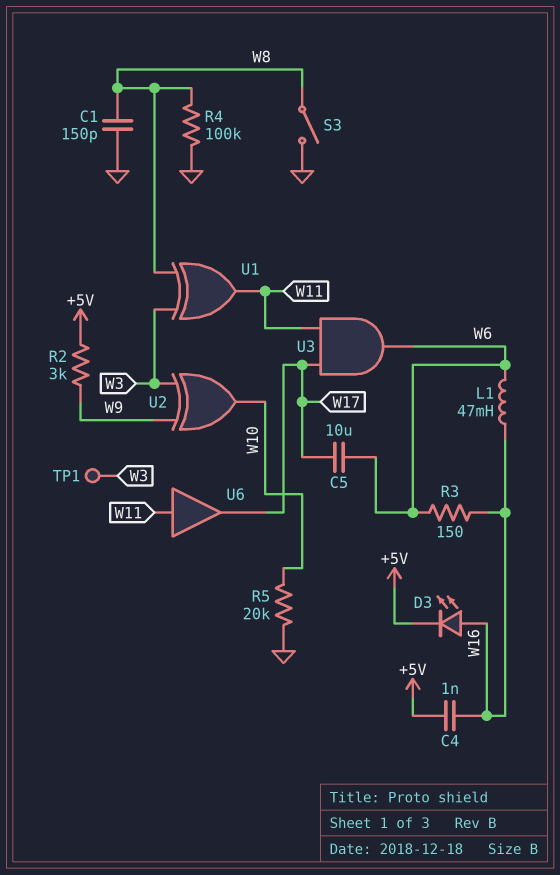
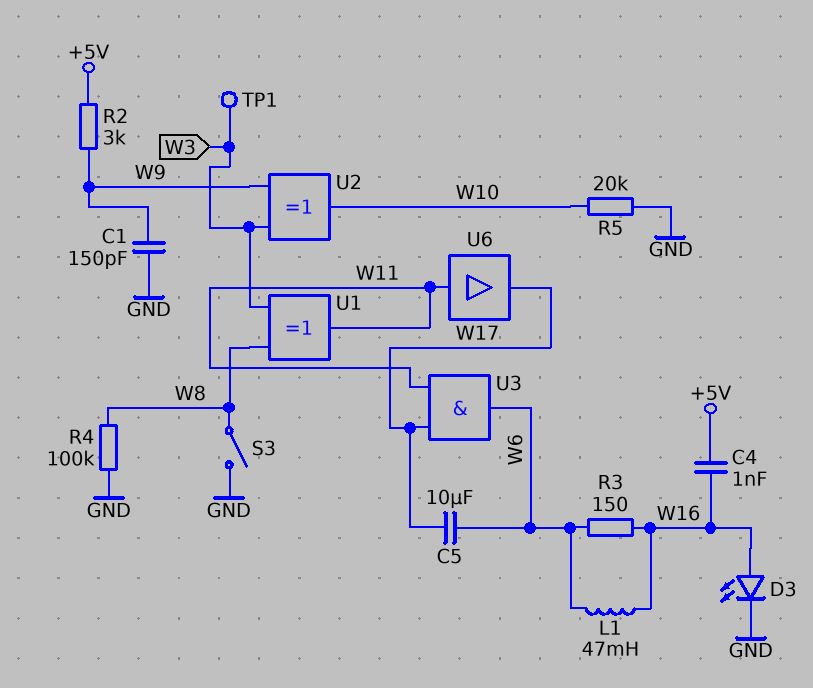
C1: 150pF (GND, W8) -> 150pF (GND, W9)
D3: LED (A W16, K +5V) -> LED (A W16, K GND)

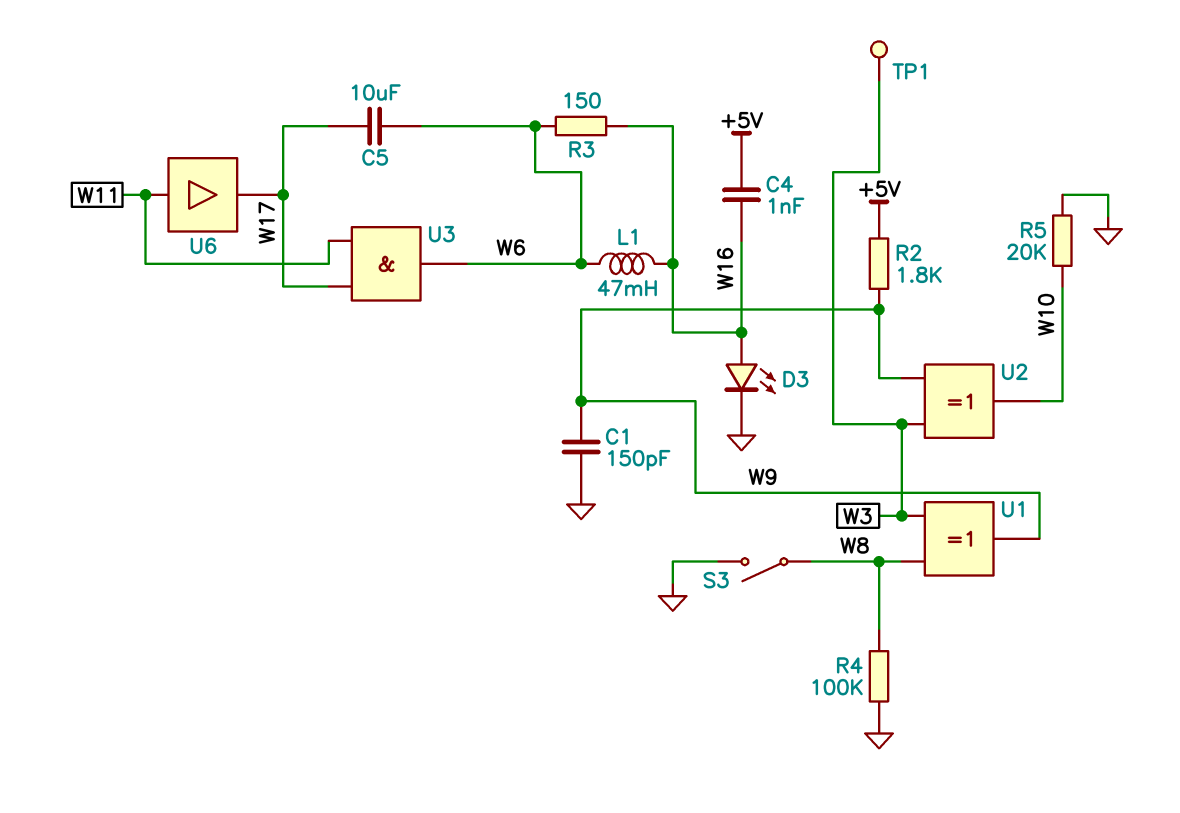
R2: 3k (+5V, W9) -> 1.8k (+5V, W9)
U1: XOR (in W3, in W8, out W11) -> XOR (in W3, in W8, out W9)

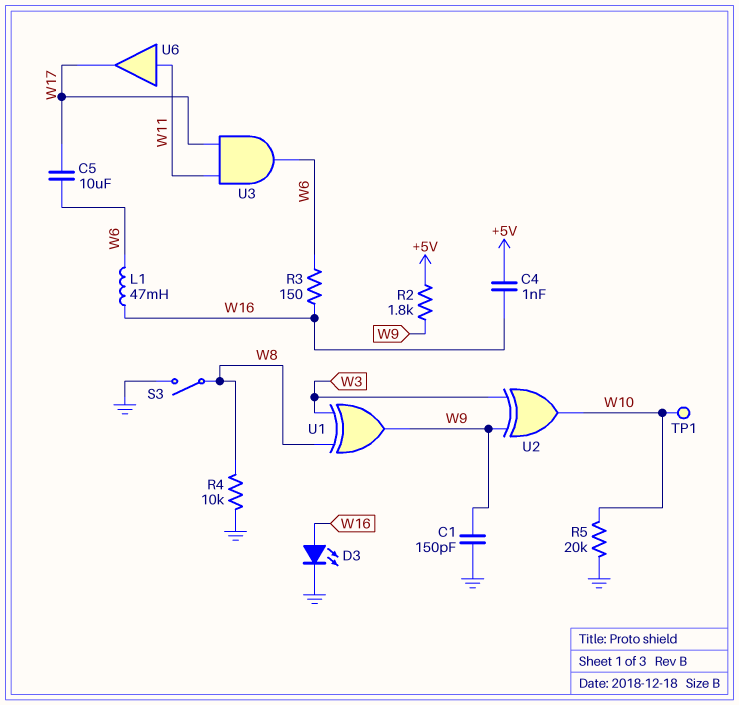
R4: 100k (GND, W8) -> 10k (GND, W8)
TP1: test point (W3) -> test point (W10)

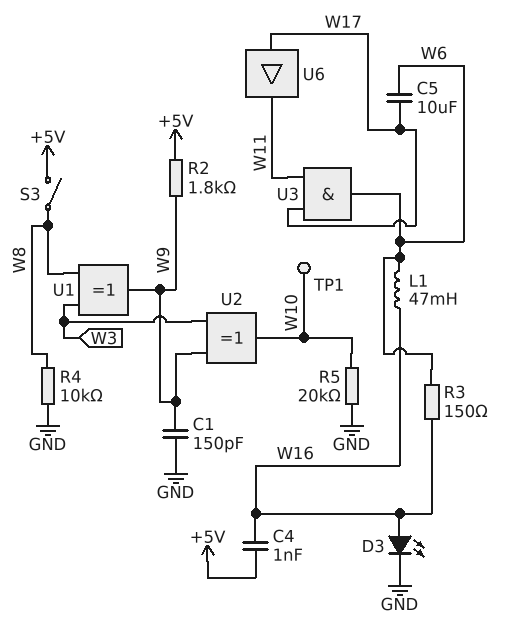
S3: switch (GND, W8) -> switch (+5V, W8)
U6: buffer (in W11, out W17) -> buffer (in W17, out W11)

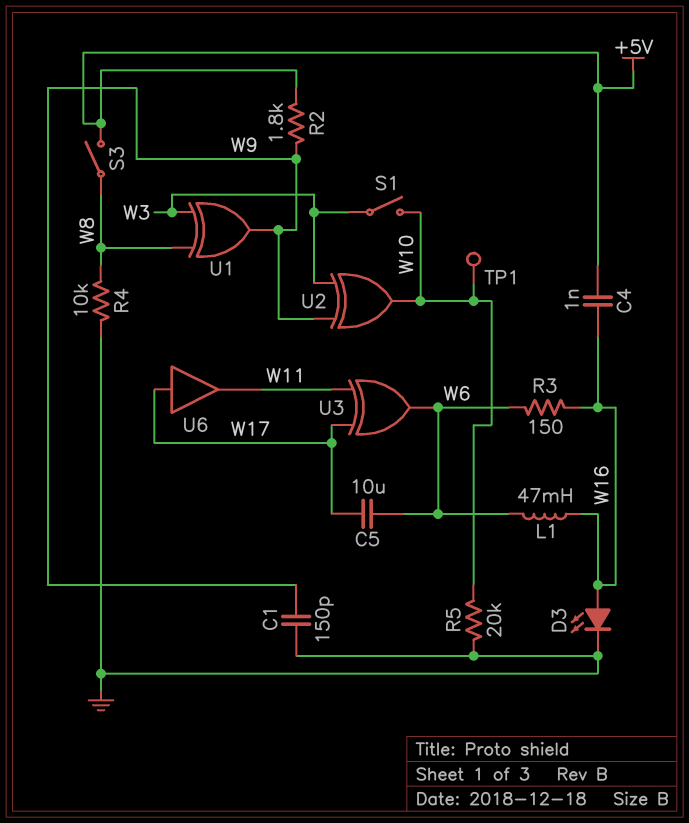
S1: none -> switch (W3, W10)
U3: AND (in W11, in W17, out W6) -> XOR (in W11, in W17, out W6)

